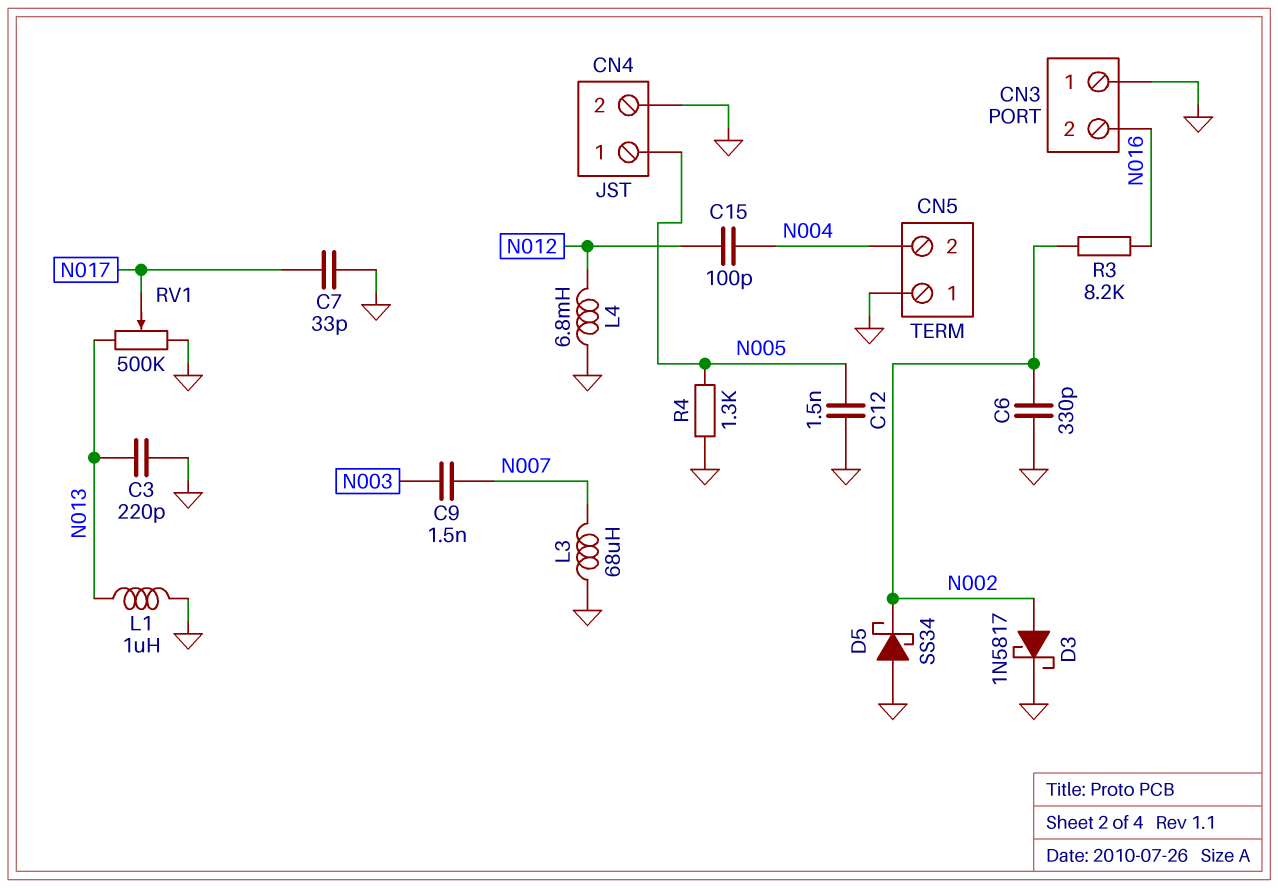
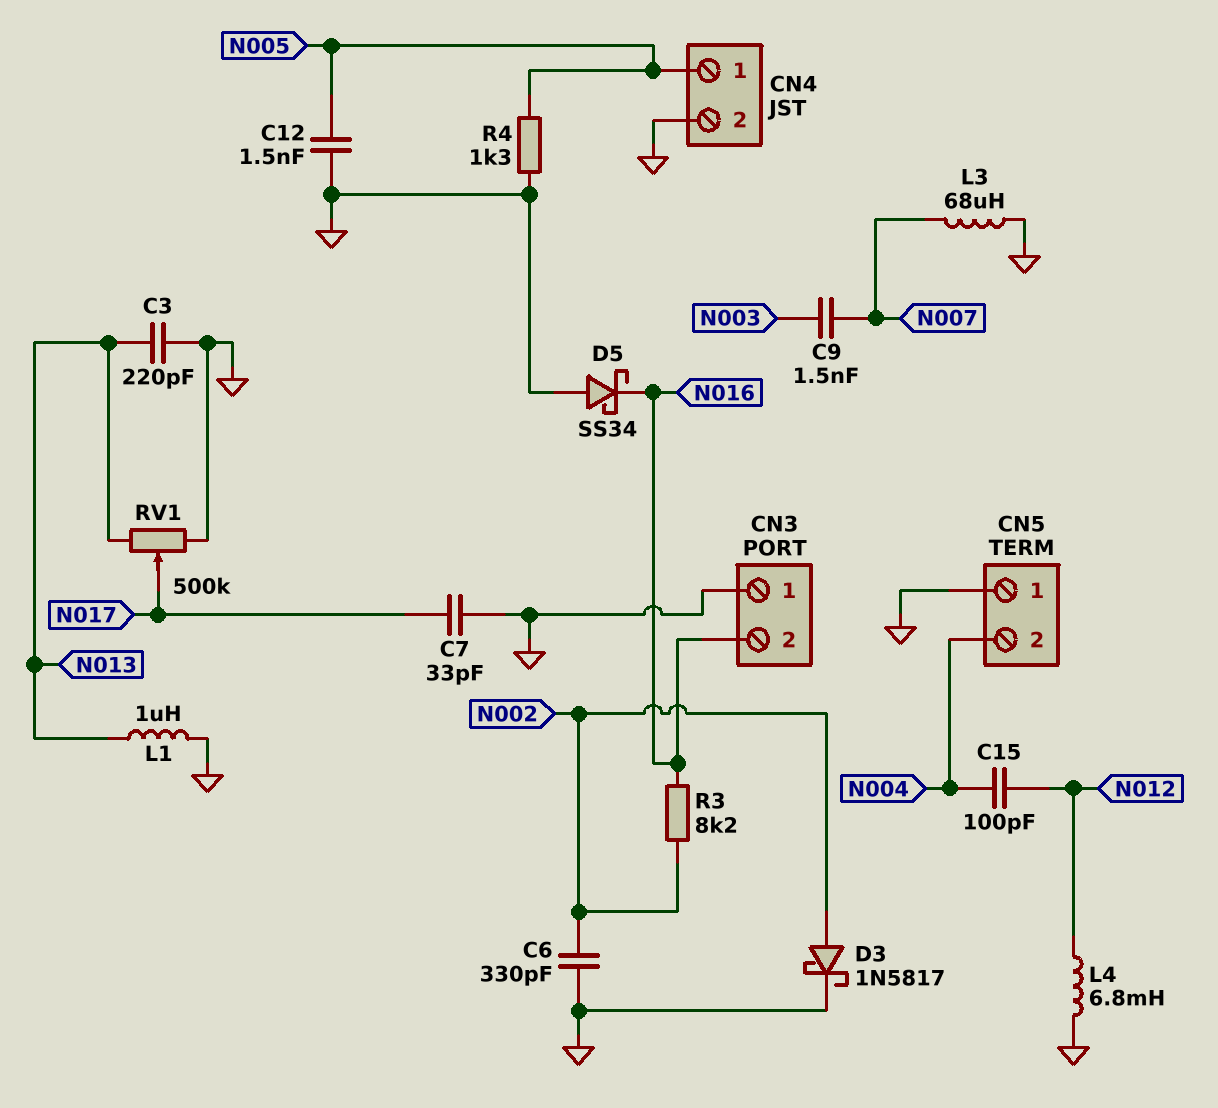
D5: schottky SS34 (A GND, K N002) -> schottky SS34 (A GND, K N016)

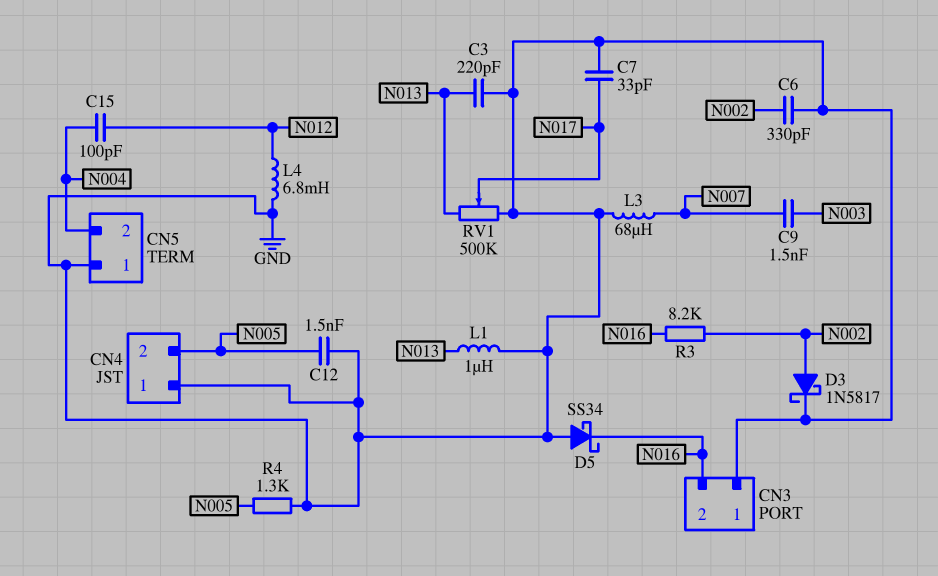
CN4 pin 1: N005 -> GND
CN4 pin 2: GND -> N005

